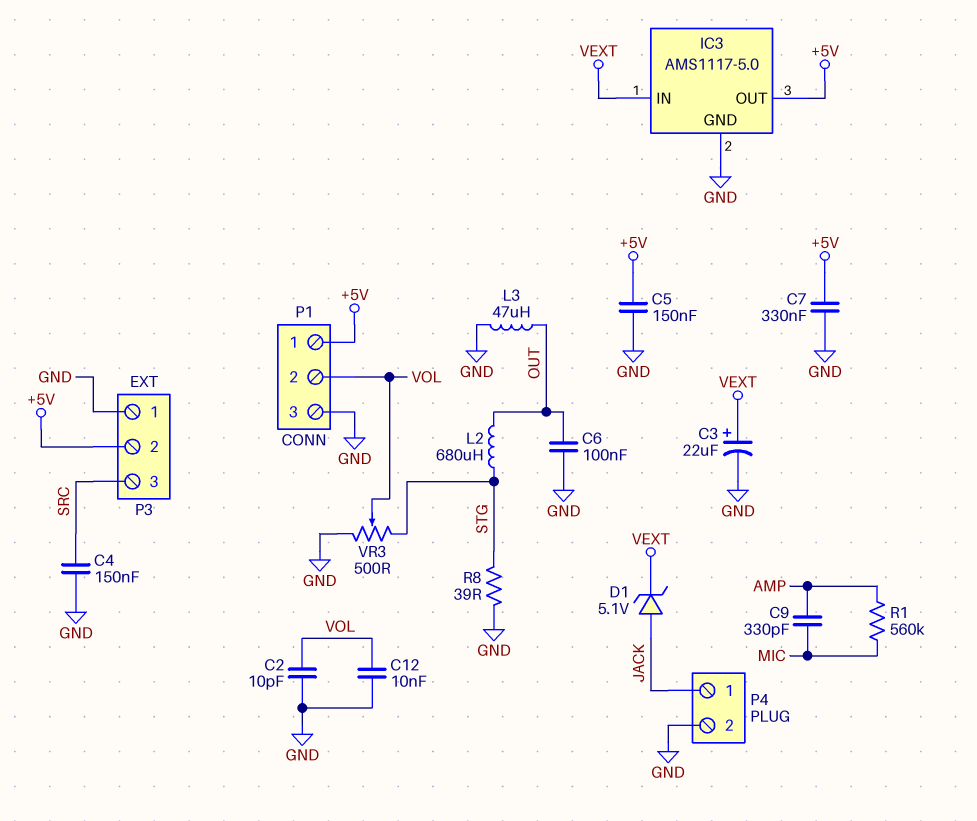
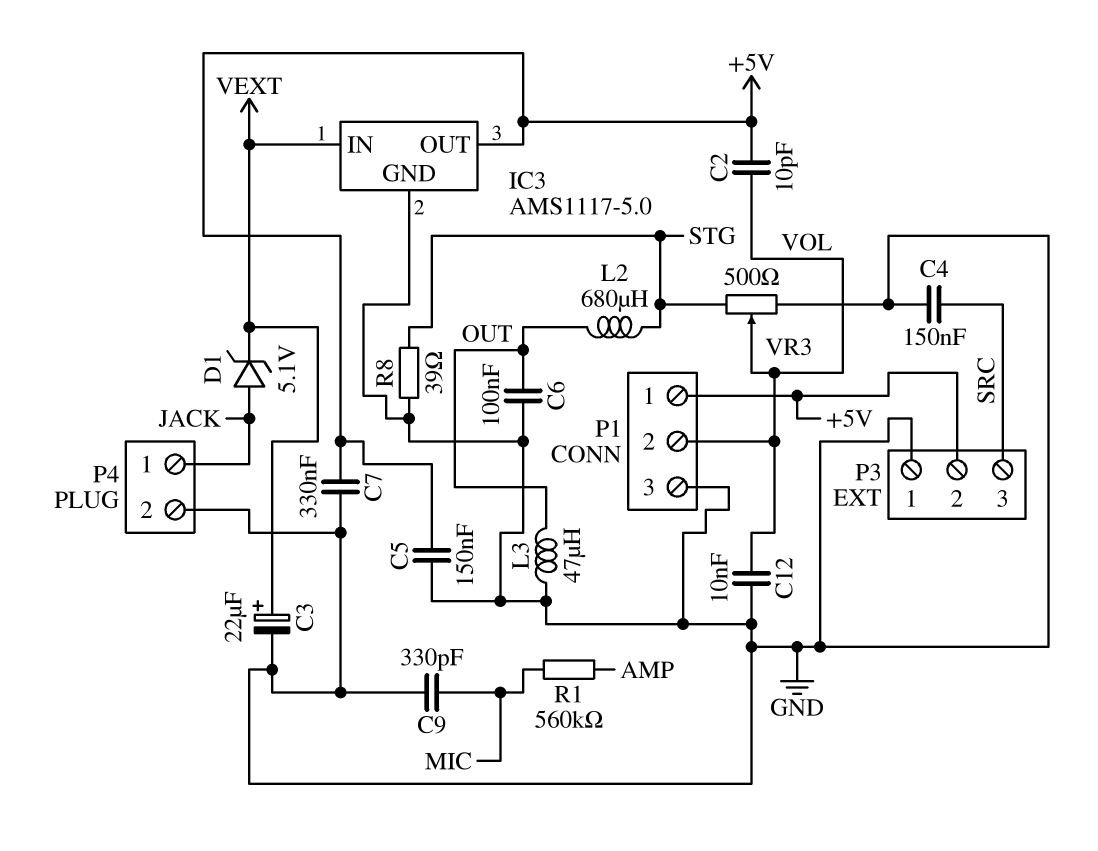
C2: 10pF (GND, VOL) -> 10pF (+5V, VOL)
C9: 330pF (AMP, MIC) -> 330pF (GND, MIC)

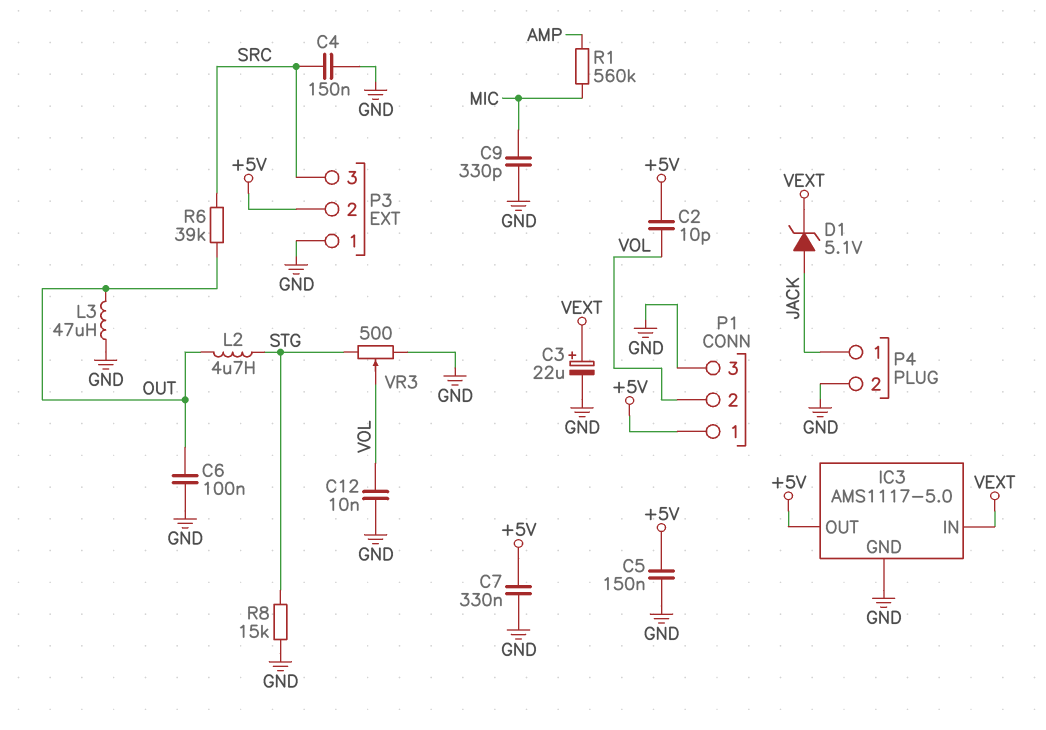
L2: 680uH (OUT, STG) -> 4.7uH (OUT, STG)
R6: none -> 39k (OUT, SRC)
R8: 39 (GND, STG) -> 15k (GND, STG)

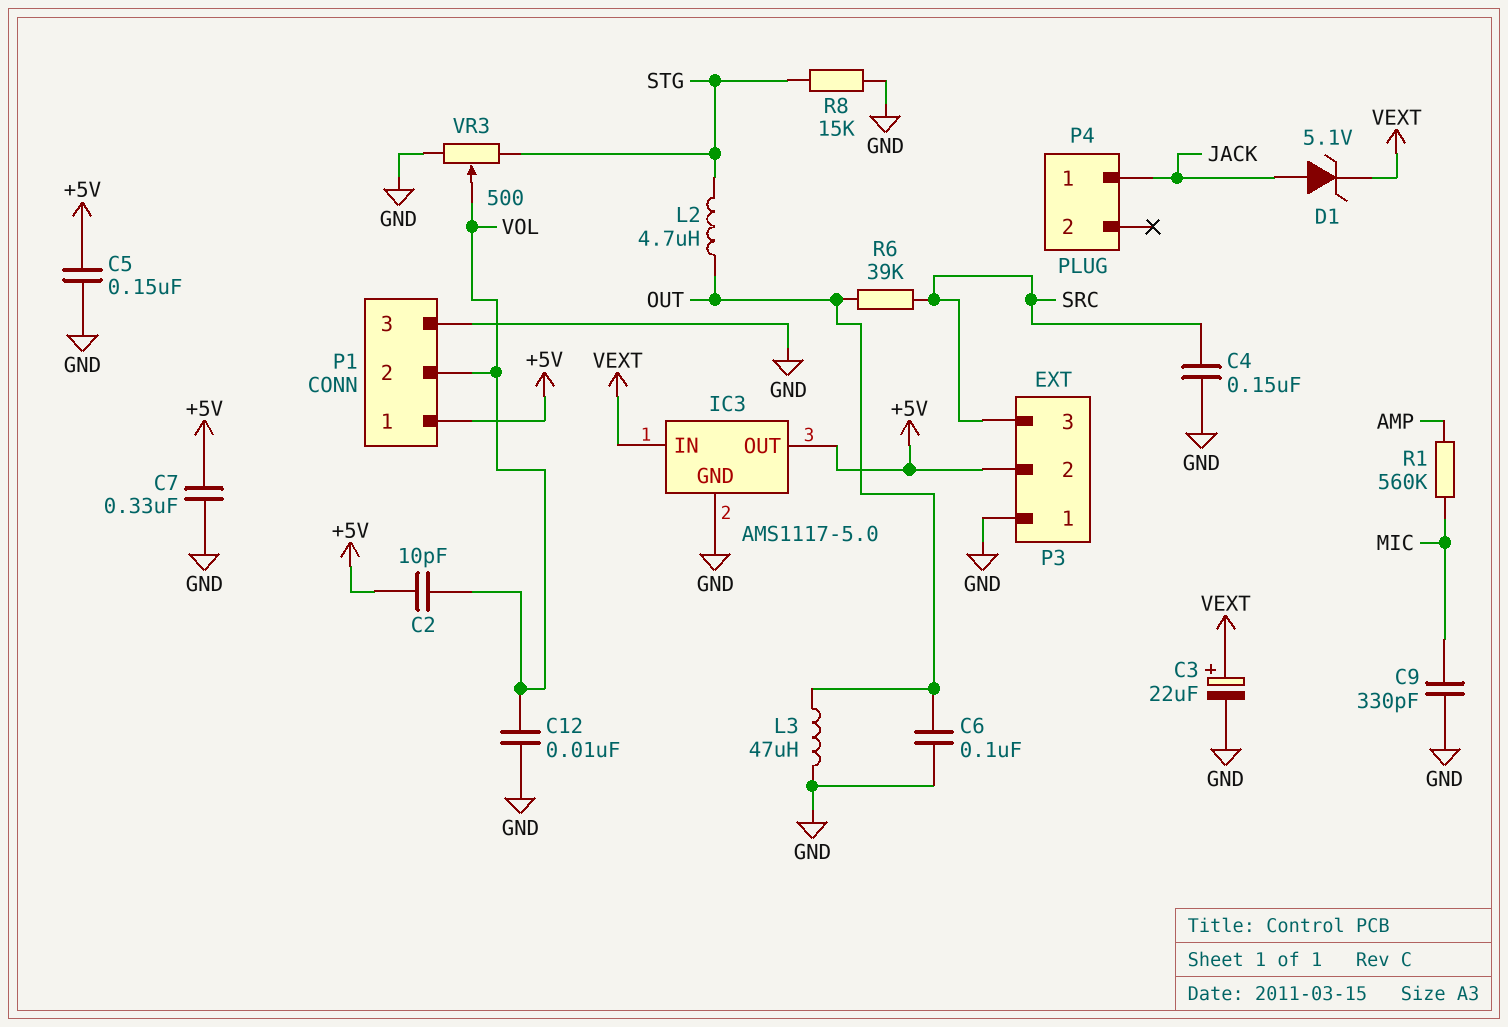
P4 pin 2: GND -> none

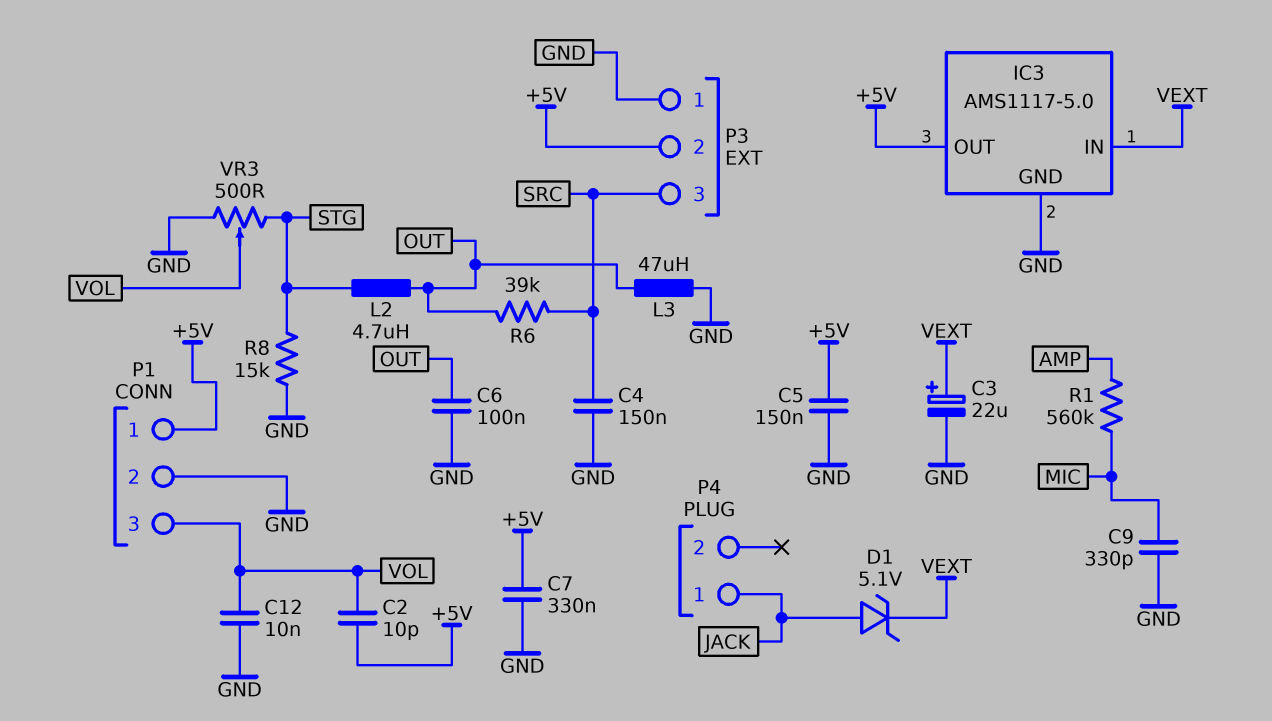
P1 pin 2: VOL -> GND
P1 pin 3: GND -> VOL

